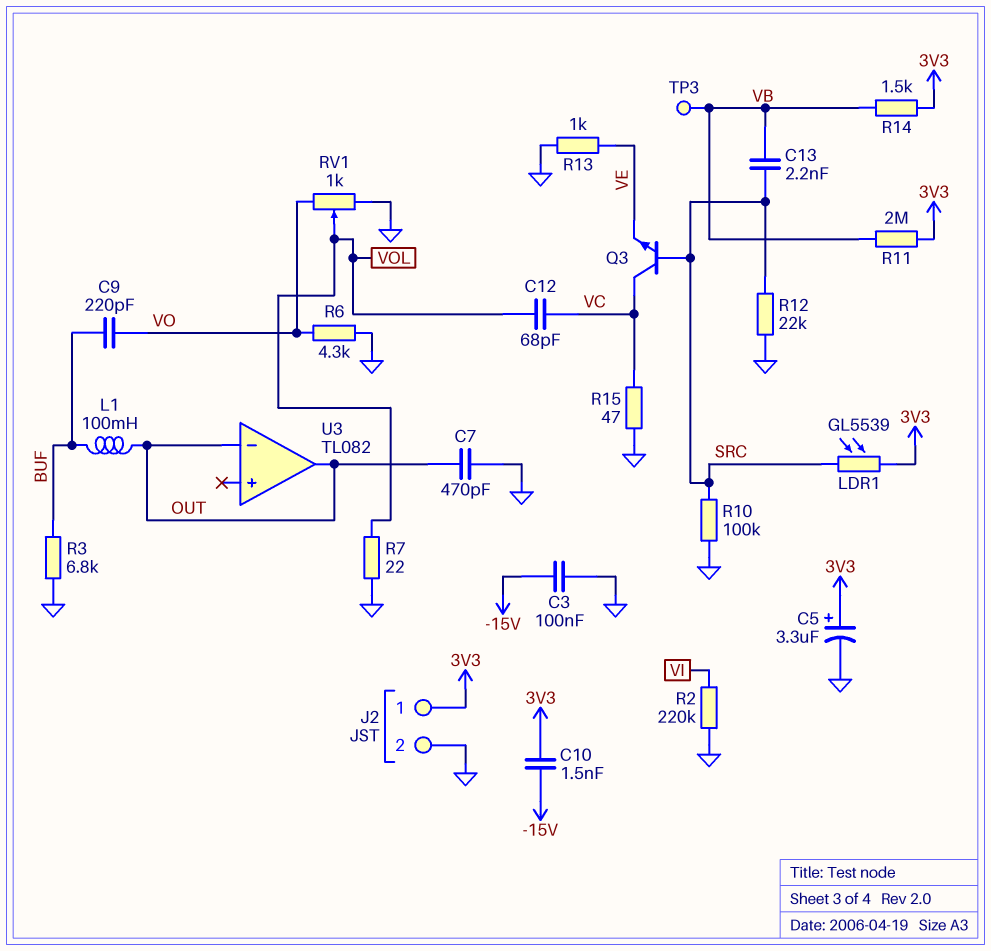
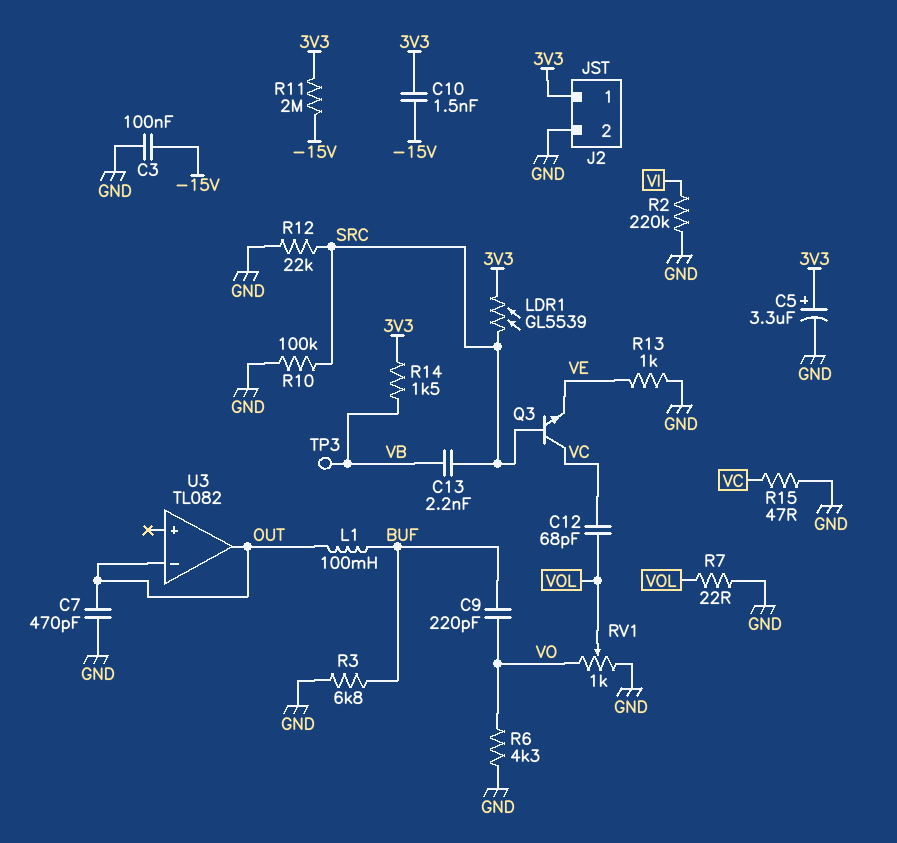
R11: 2M (3V3, VB) -> 2M (-15V, 3V3)

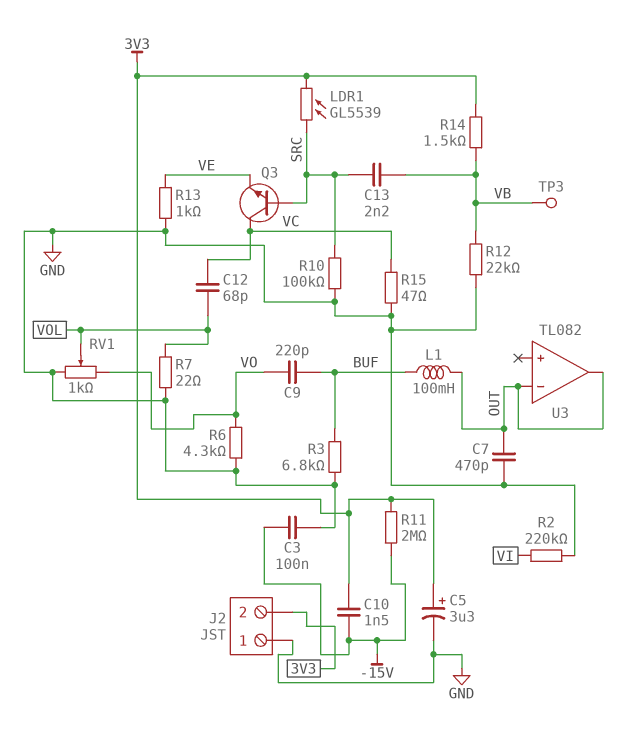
J2 pin 1: 3V3 -> GND
J2 pin 2: GND -> 3V3
R12: 22k (GND, SRC) -> 22k (GND, VB)

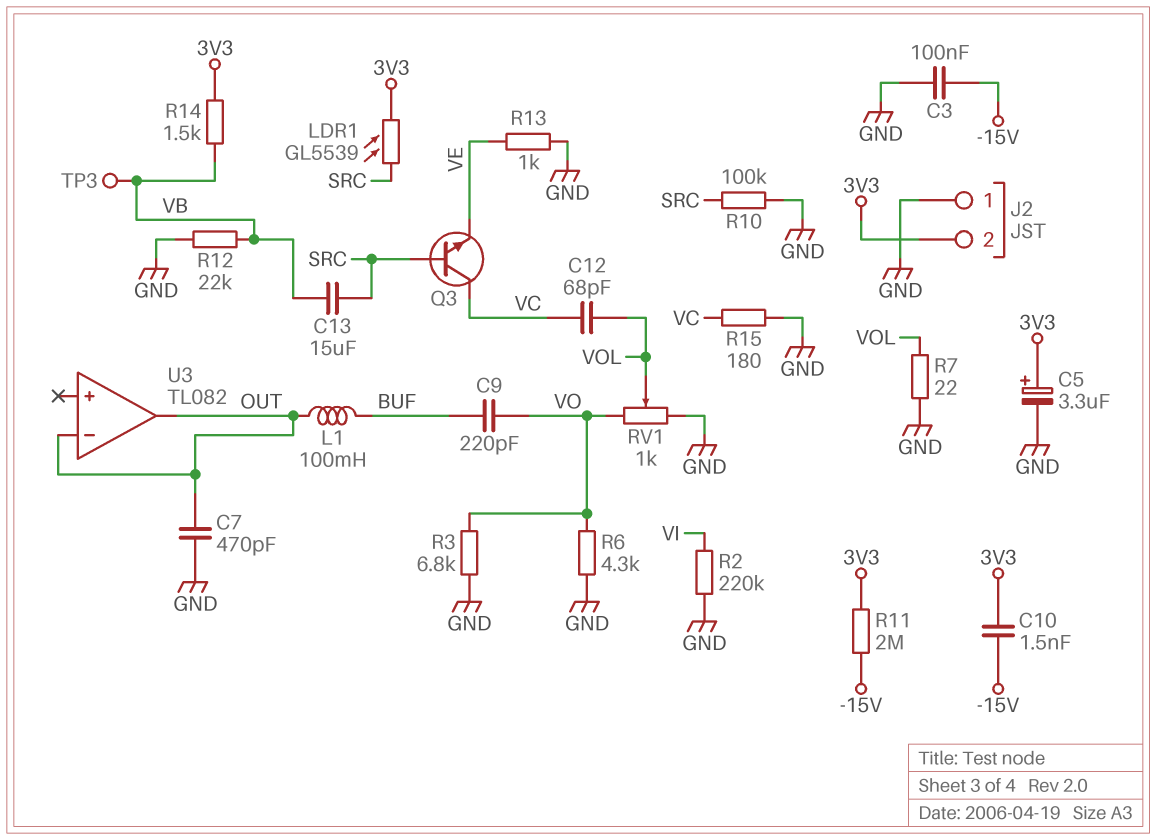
C13: 2.2nF (SRC, VB) -> 15uF (SRC, VB)
R3: 6.8k (BUF, GND) -> 6.8k (GND, VO)
R15: 47 (GND, VC) -> 180 (GND, VC)

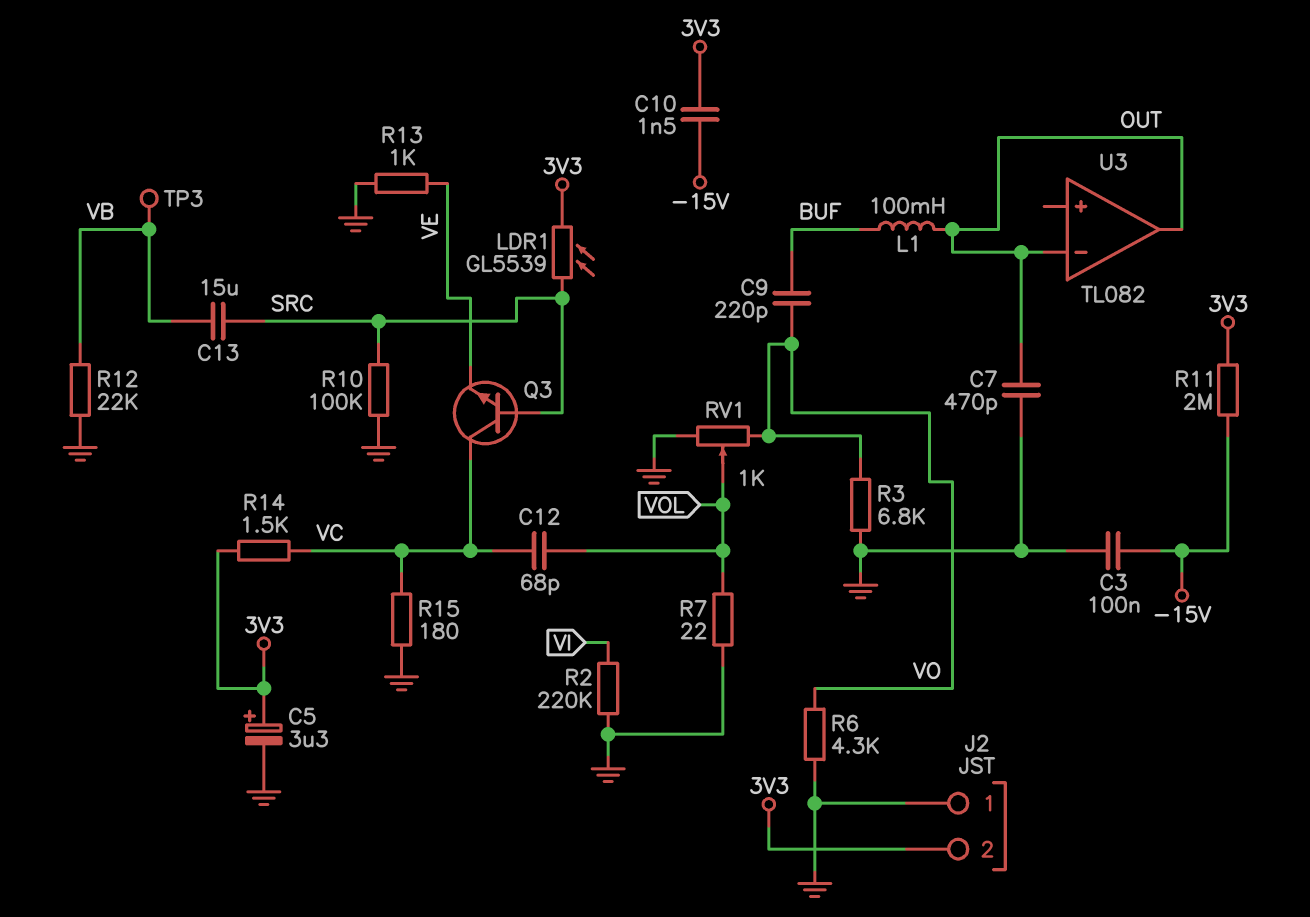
R14: 1.5k (3V3, VB) -> 1.5k (3V3, VC)

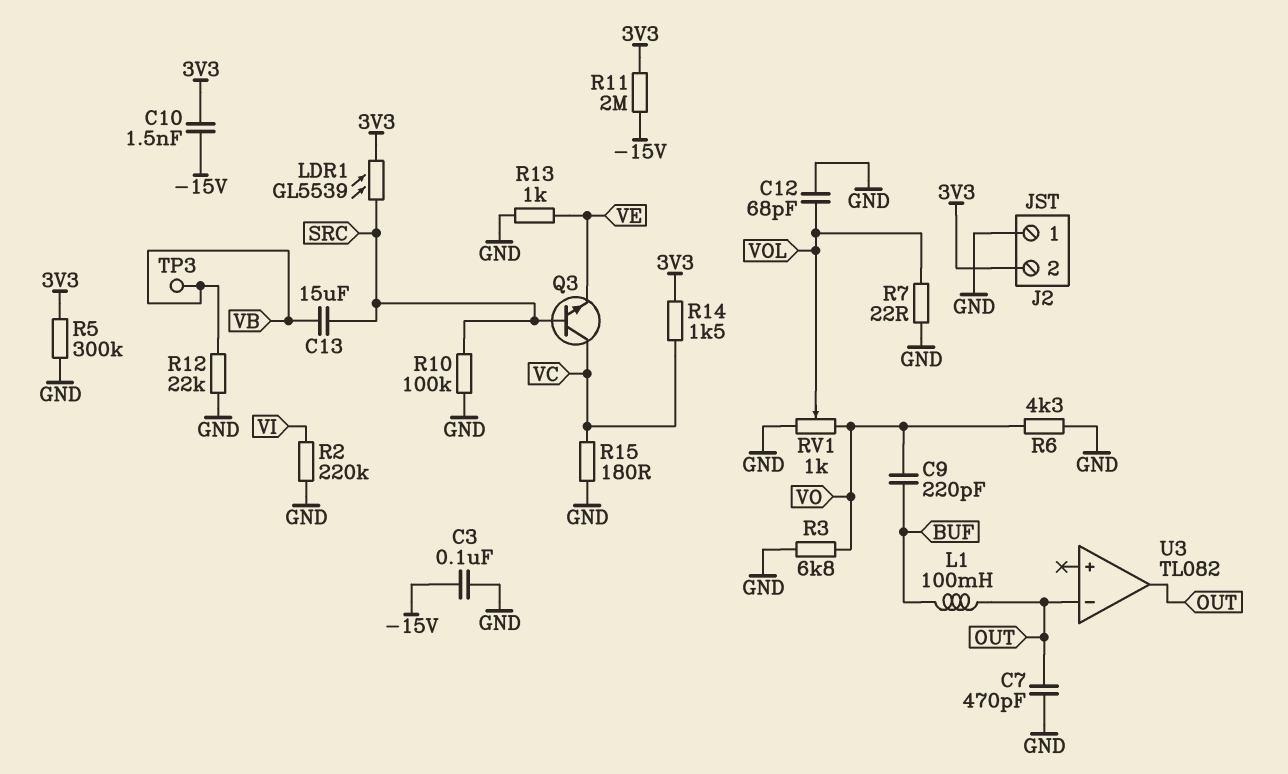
C5: 3.3uF (plus 3V3, minus GND) -> none
C12: 68pF (VC, VOL) -> 68pF (GND, VOL)
R5: none -> 300k (3V3, GND)

